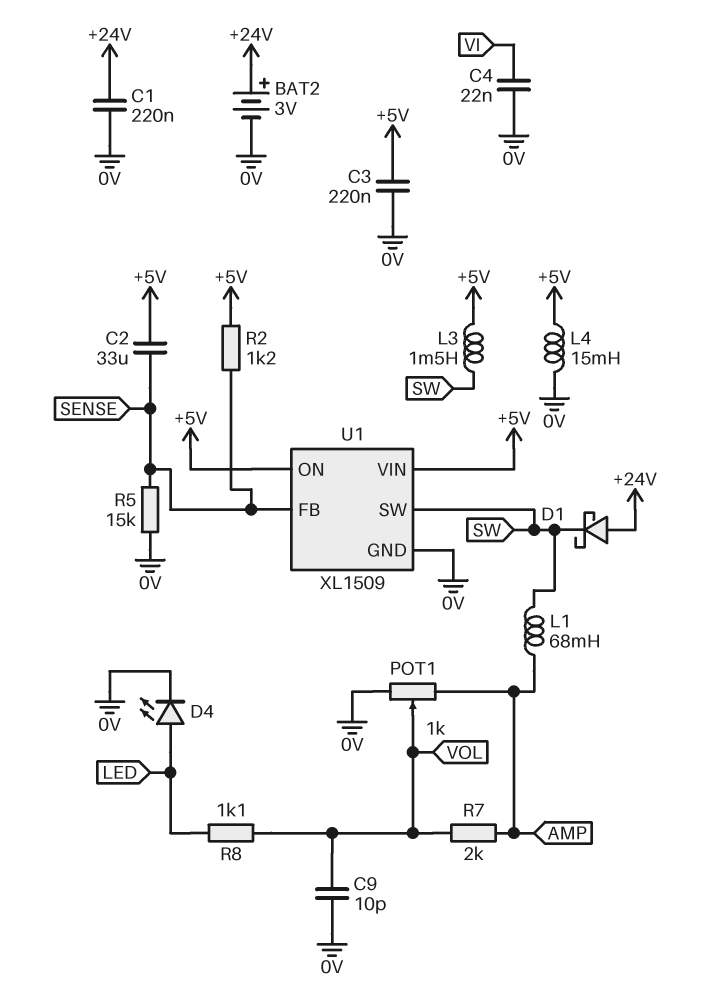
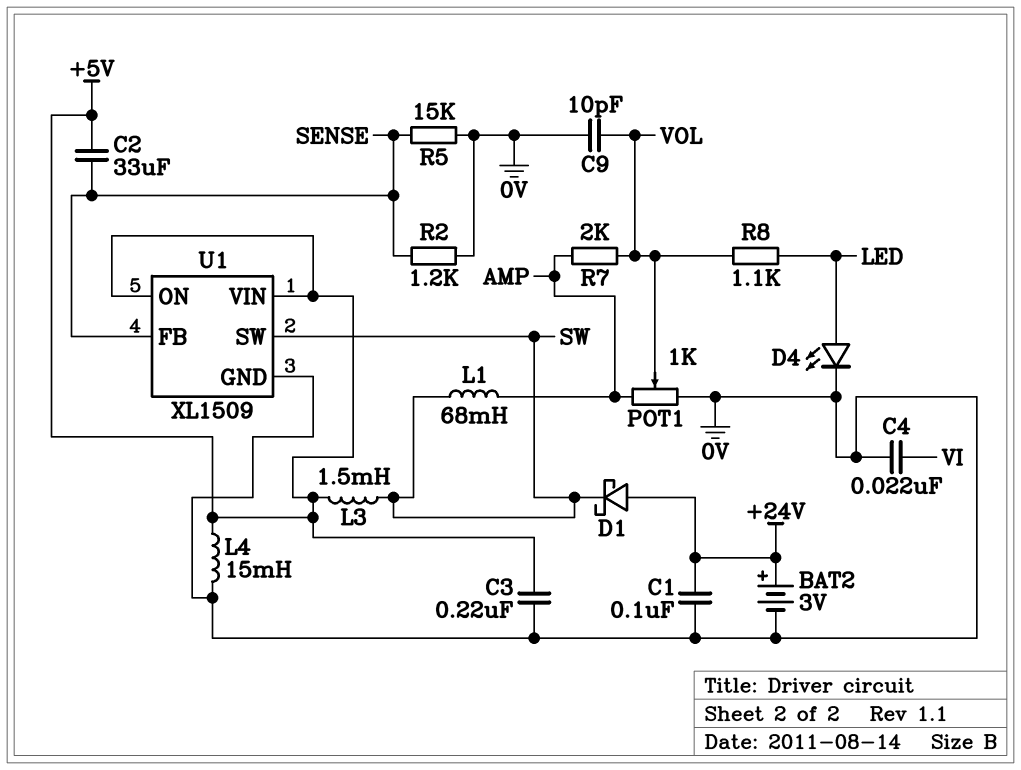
C1: 220nF (+24V, 0V) -> 100nF (+24V, 0V)
R2: 1.2k (+5V, SENSE) -> 1.2k (0V, SENSE)

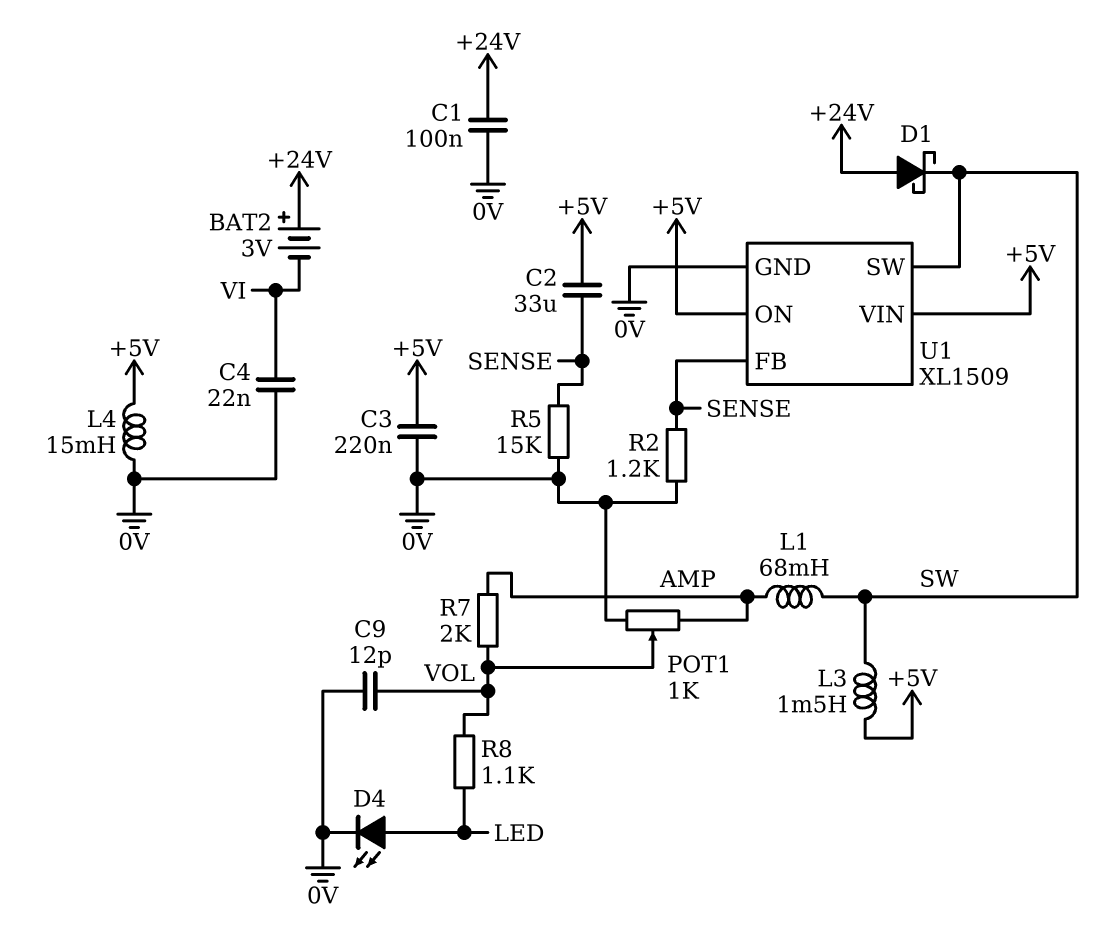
BAT2: 3V (plus +24V, minus 0V) -> 3V (plus +24V, minus VI)
C9: 10pF (0V, VOL) -> 12pF (0V, VOL)

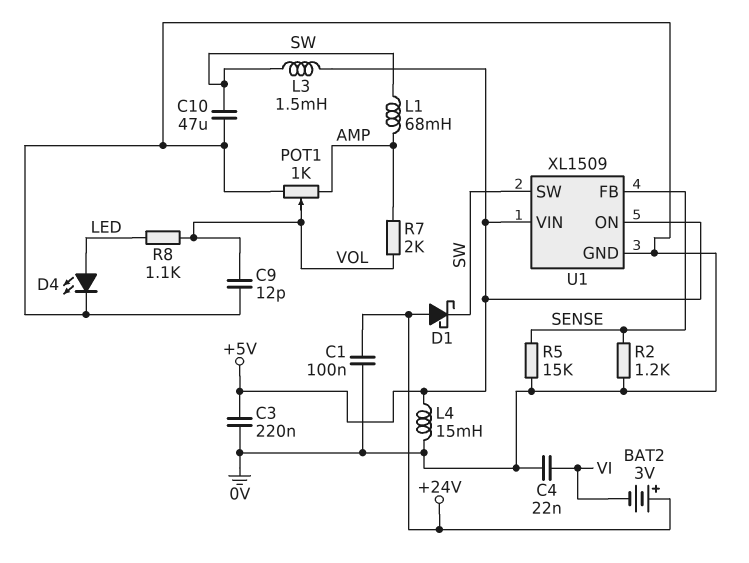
C2: 33uF (+5V, SENSE) -> none
C10: none -> 47uF (0V, SW)

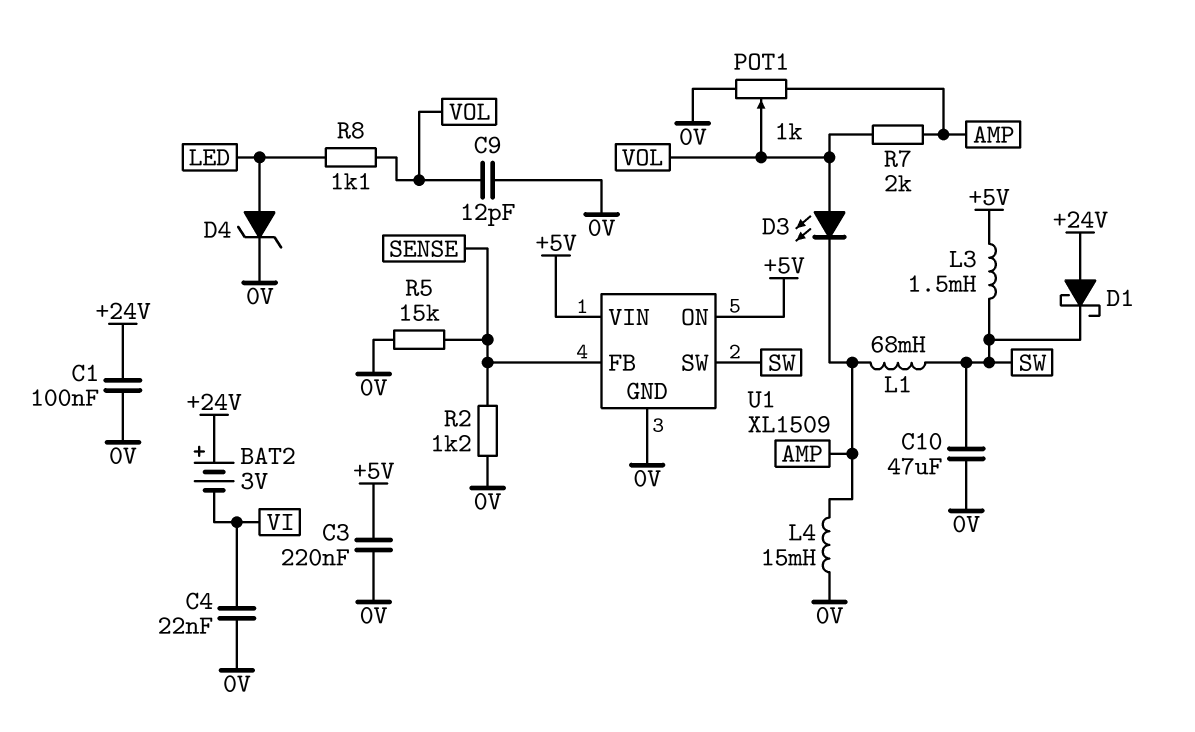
D3: none -> LED (A VOL, K AMP)
D4: LED (A LED, K 0V) -> zener (A LED, K 0V)
L4: 15mH (+5V, 0V) -> 15mH (0V, AMP)

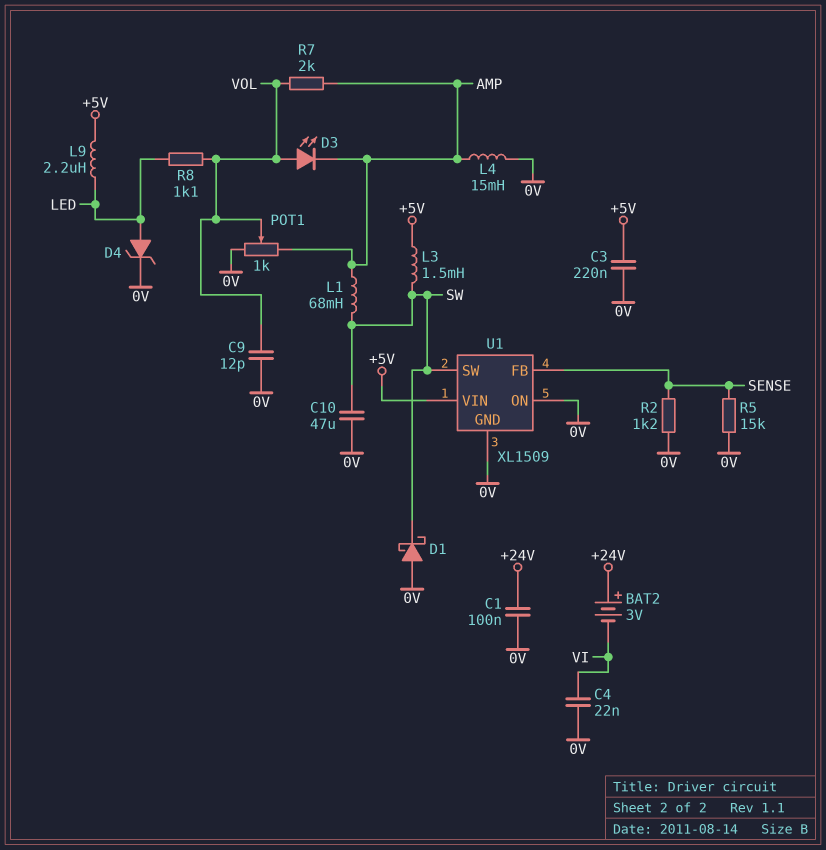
D1: schottky (A +24V, K SW) -> schottky (A 0V, K SW)
L9: none -> 2.2uH (+5V, LED)
U1 pin ON: +5V -> 0V

